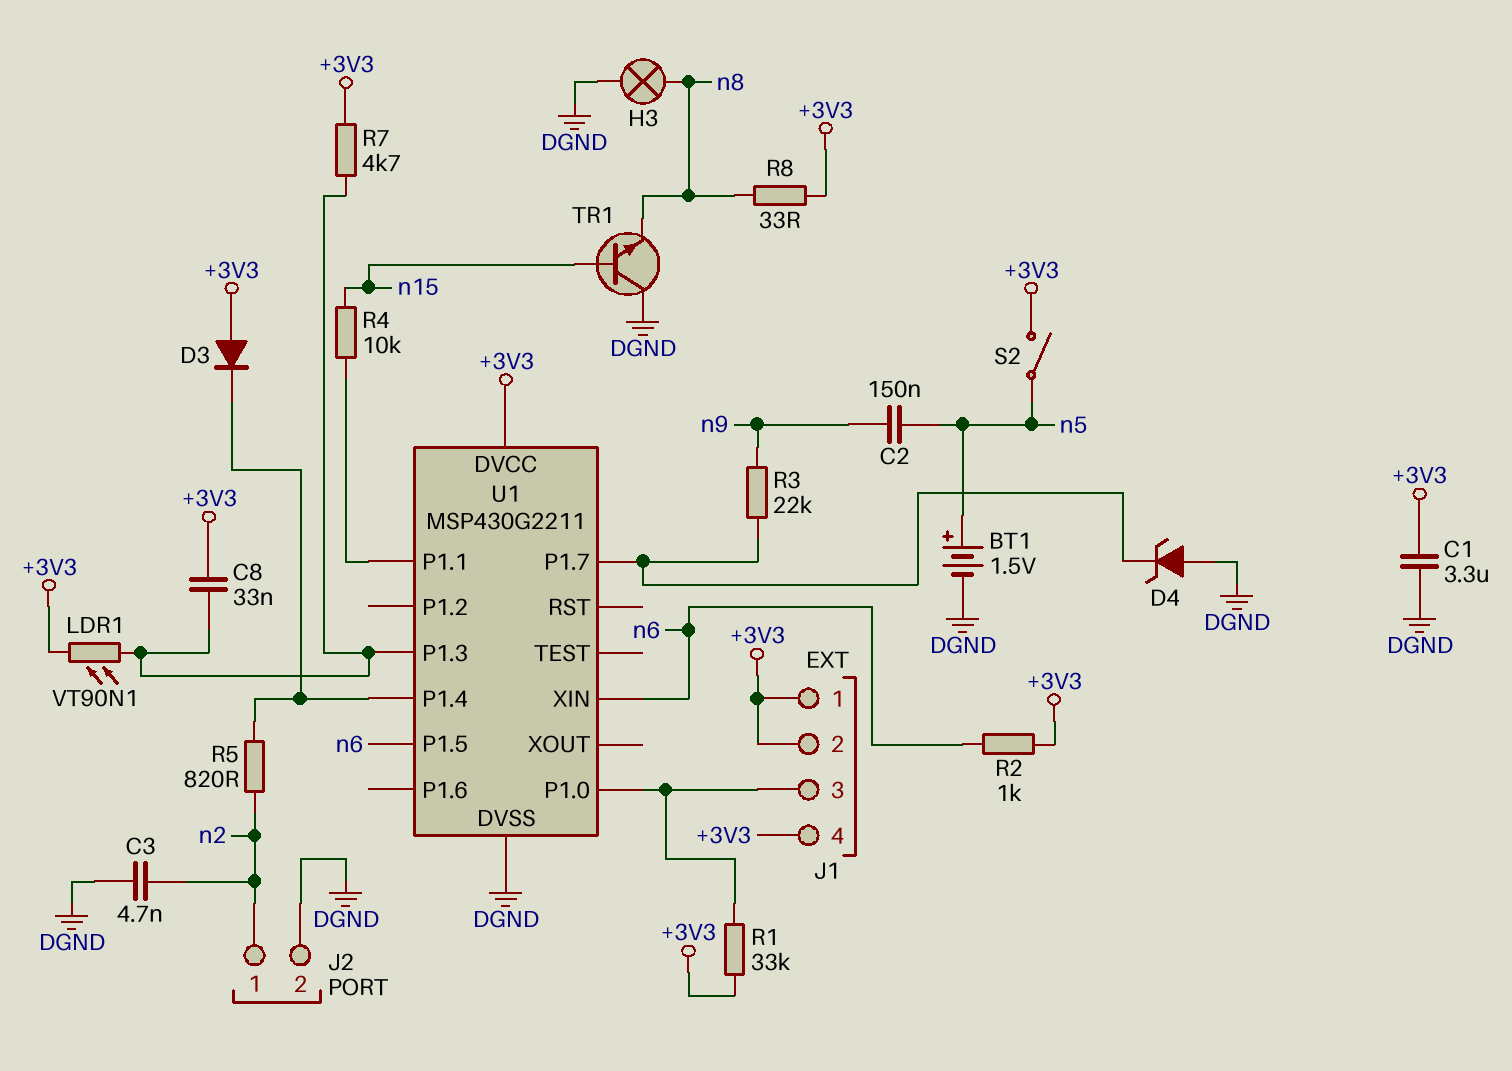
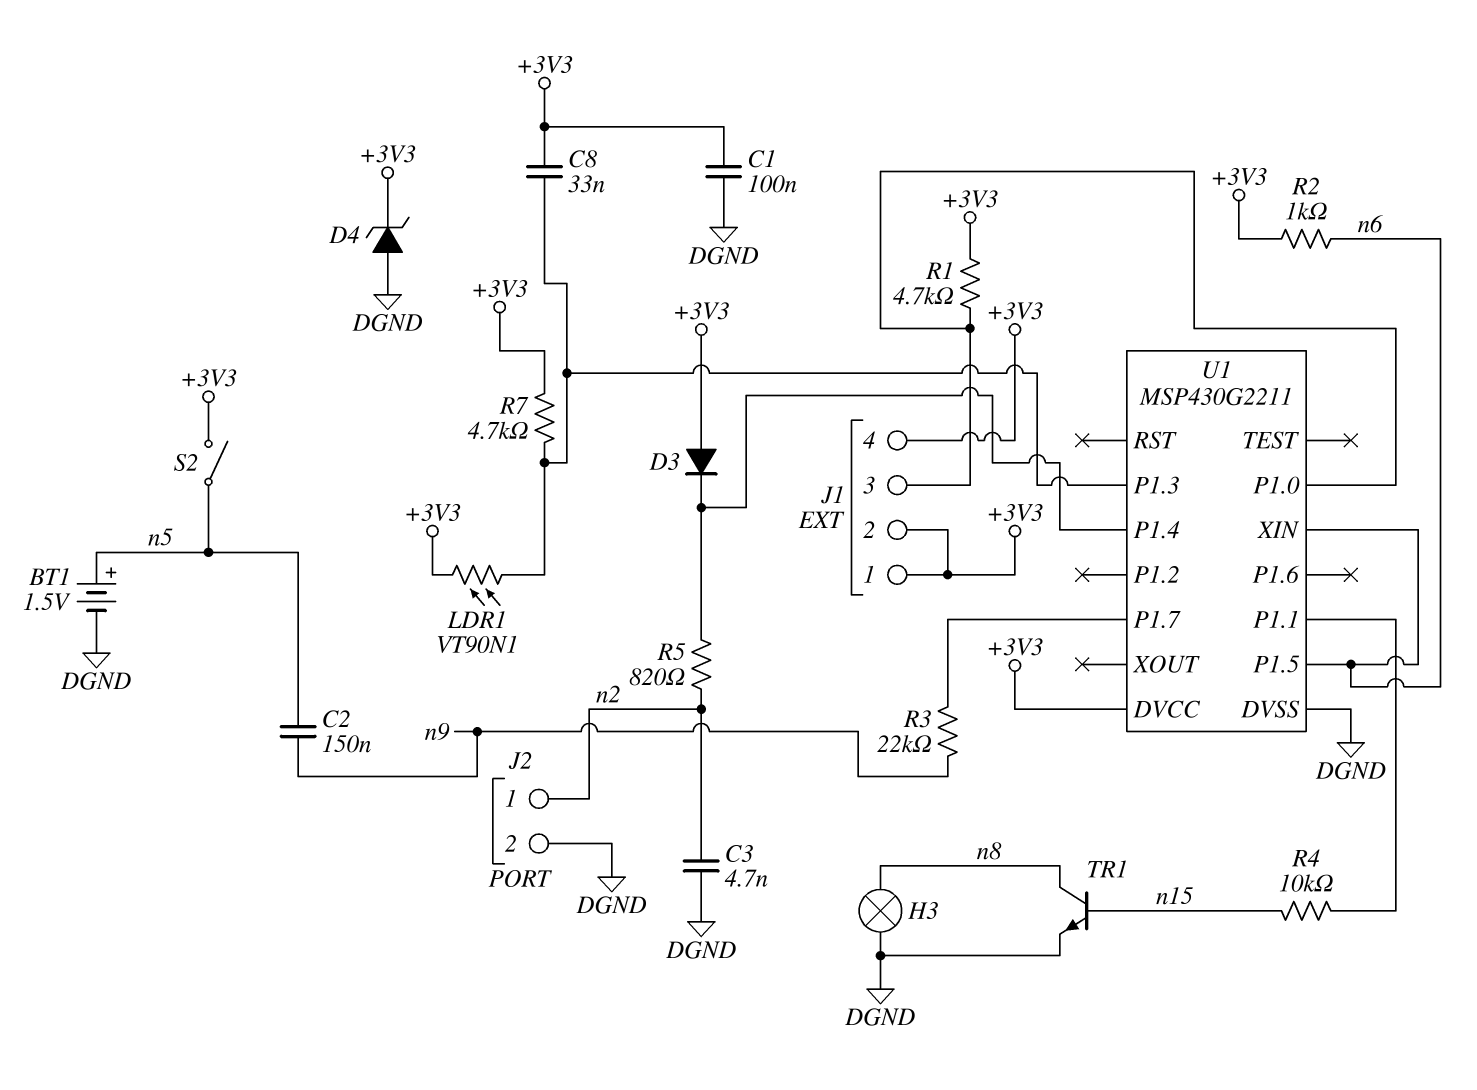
C1: 3.3uF (+3V3, DGND) -> 100nF (+3V3, DGND)
D4: zener (A DGND, K U1/P1.7) -> zener (A DGND, K +3V3)
R1: 33k (+3V3, J1/3) -> 4.7k (+3V3, J1/3)
R8: 33 (+3V3, n8) -> none
TR1: NPN (B n15, C DGND, E n8) -> NPN (B n15, C n8, E DGND)

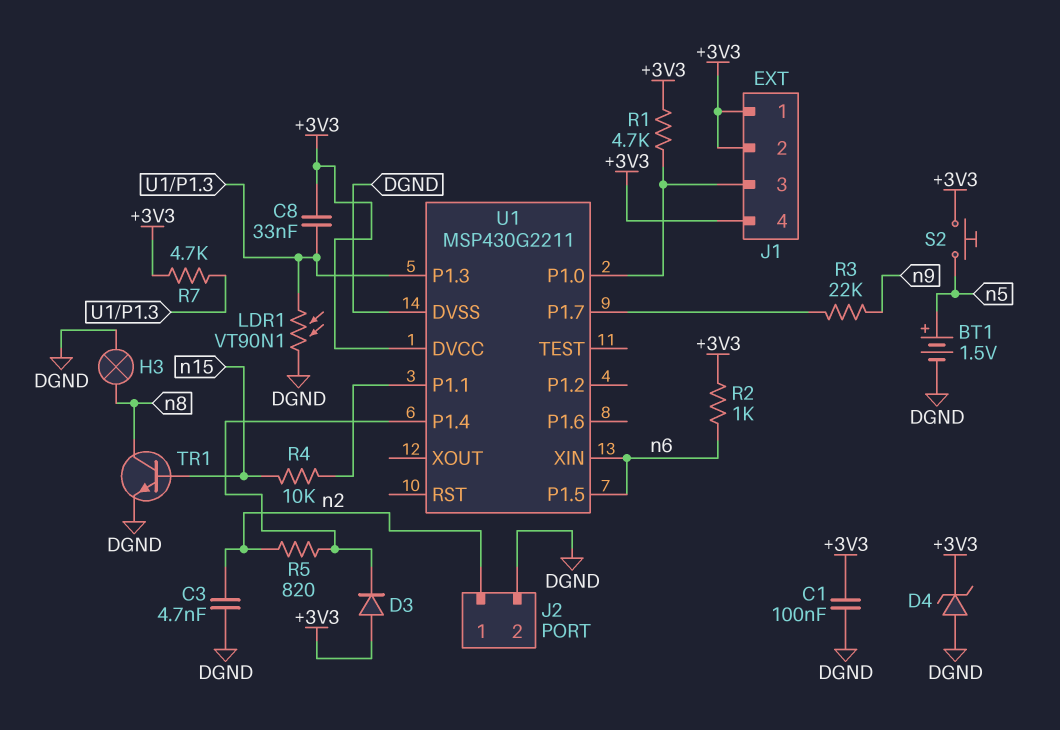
C2: 150nF (n5, n9) -> none
LDR1: VT90N1 (+3V3, U1/P1.3) -> VT90N1 (DGND, U1/P1.3)
S2: switch (+3V3, n5) -> button (+3V3, n5)

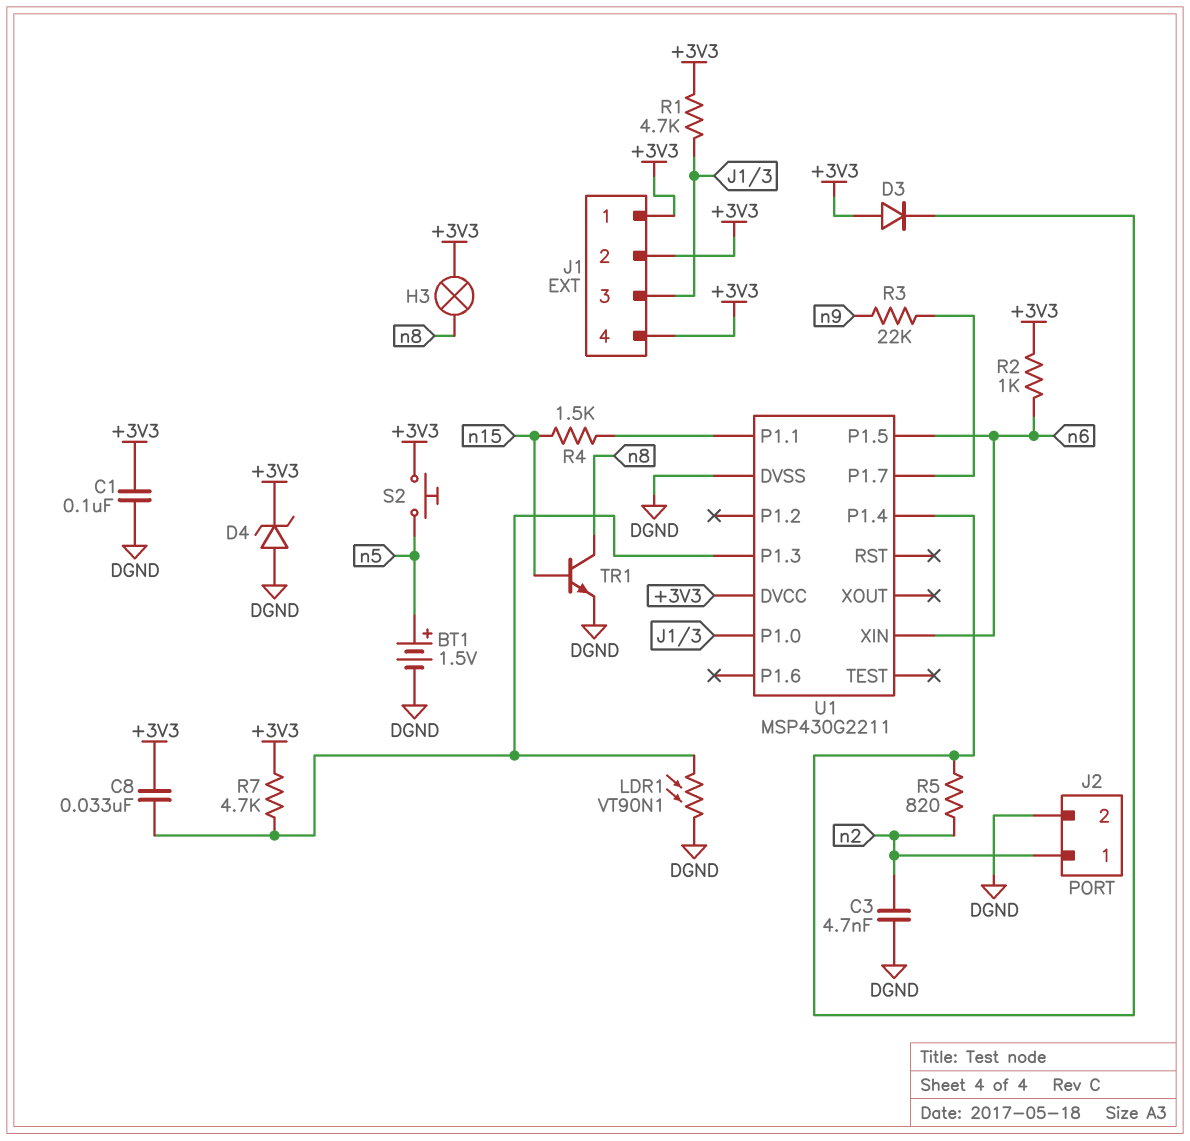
H3: lamp (DGND, n8) -> lamp (+3V3, n8)
R4: 10k (U1/P1.1, n15) -> 1.5k (U1/P1.1, n15)

